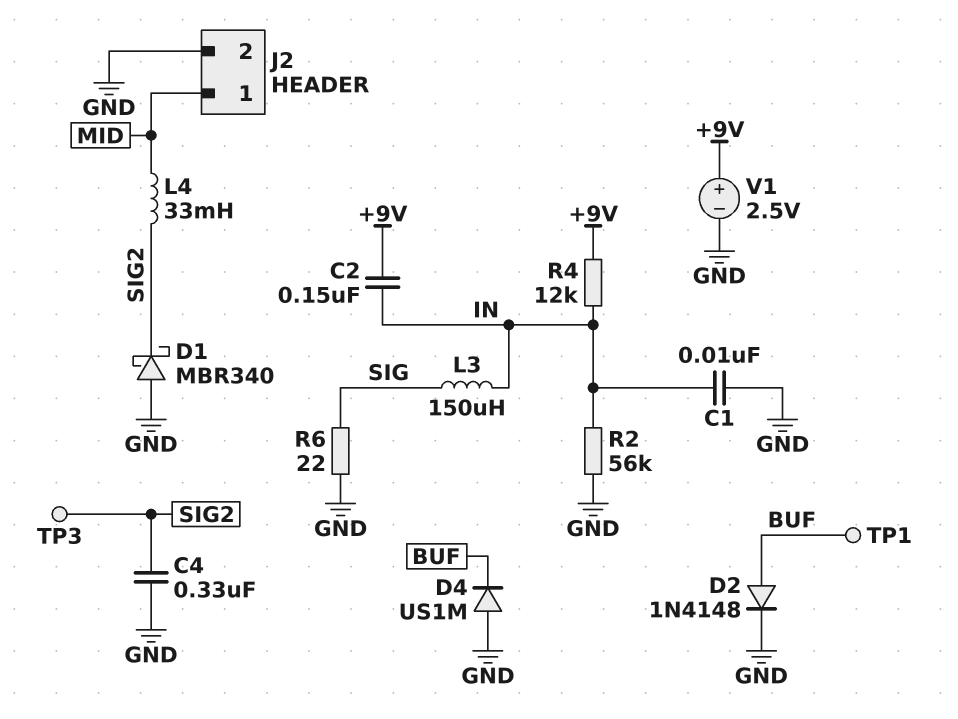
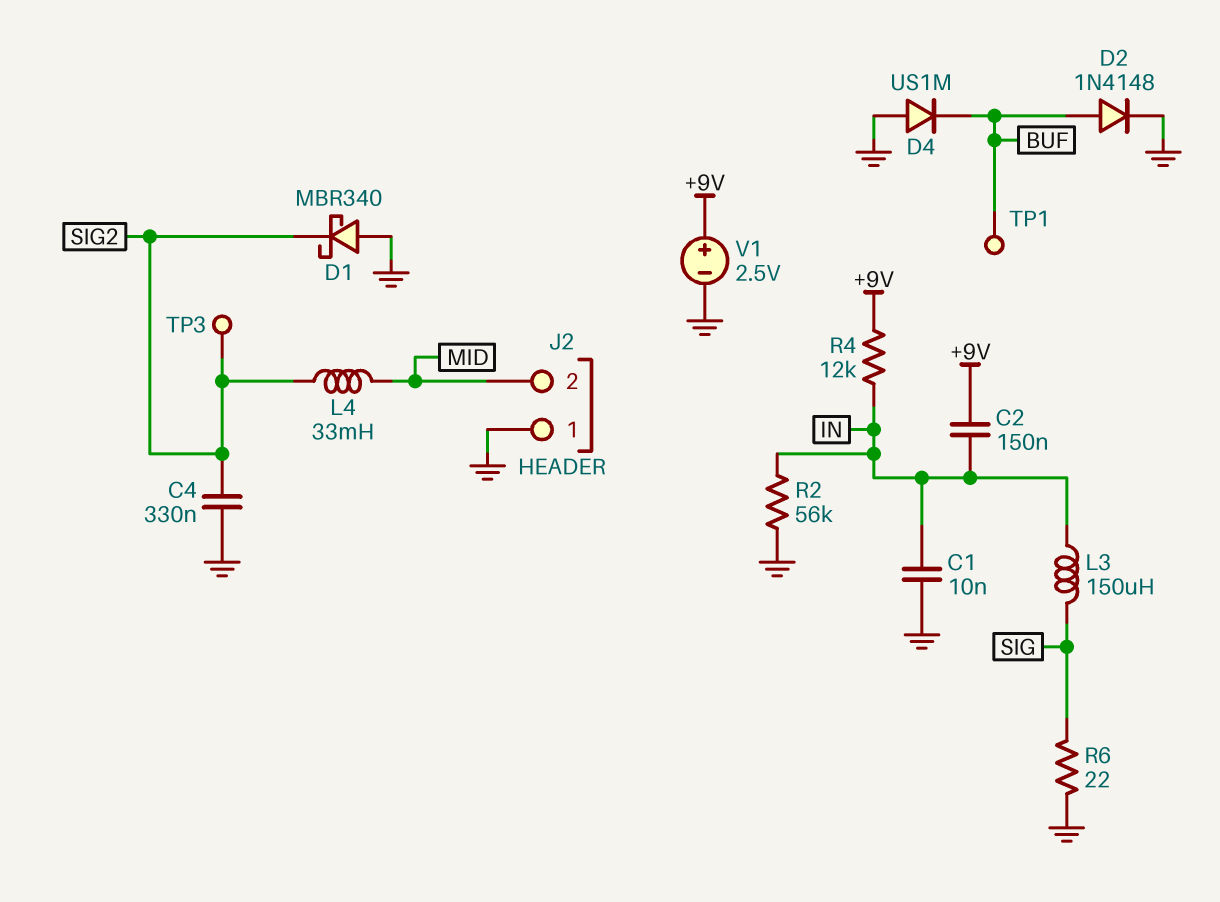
J2 pin 1: MID -> GND
J2 pin 2: GND -> MID

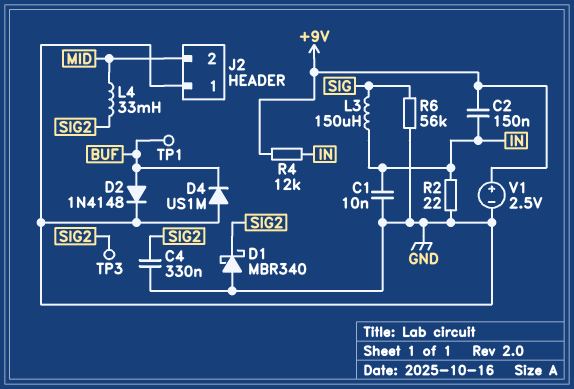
R2: 56k (GND, IN) -> 22 (GND, IN)
R6: 22 (GND, SIG) -> 56k (GND, SIG)

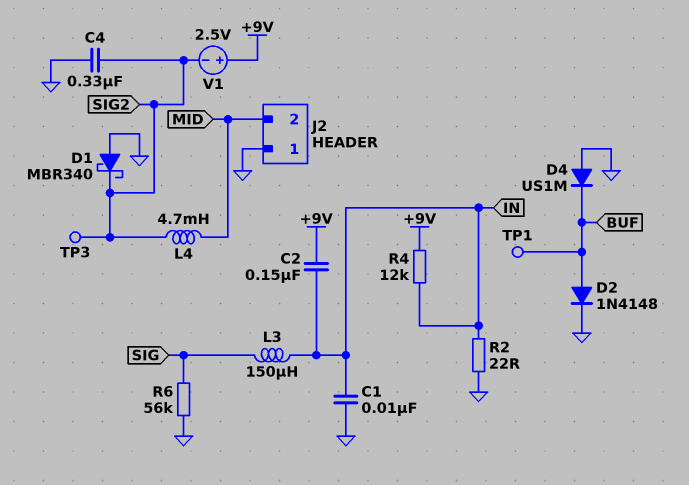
L4: 33mH (MID, SIG2) -> 4.7mH (MID, SIG2)
V1: 2.5V (plus +9V, minus GND) -> 2.5V (plus +9V, minus SIG2)

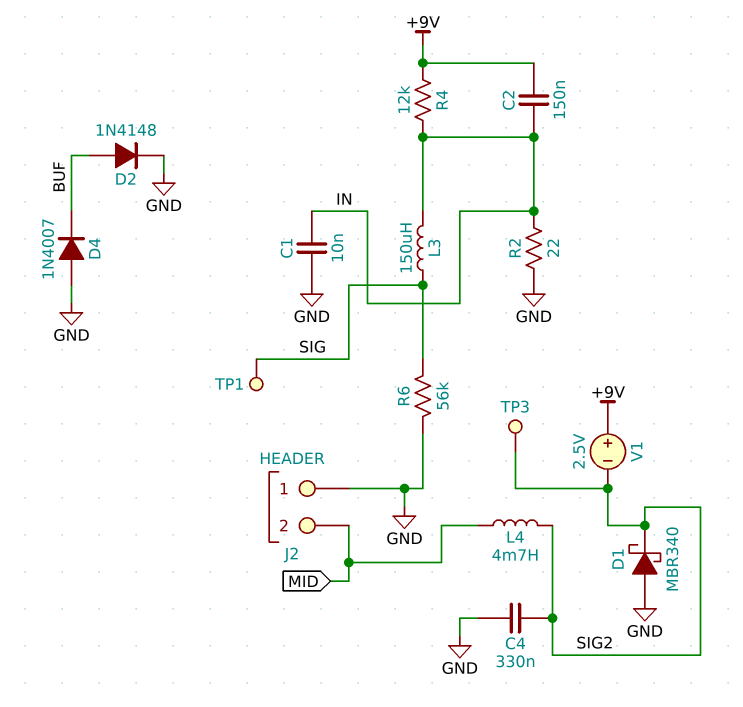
D4: diode US1M (A GND, K BUF) -> diode 1N4007 (A GND, K BUF)
TP1: test point (BUF) -> test point (SIG)

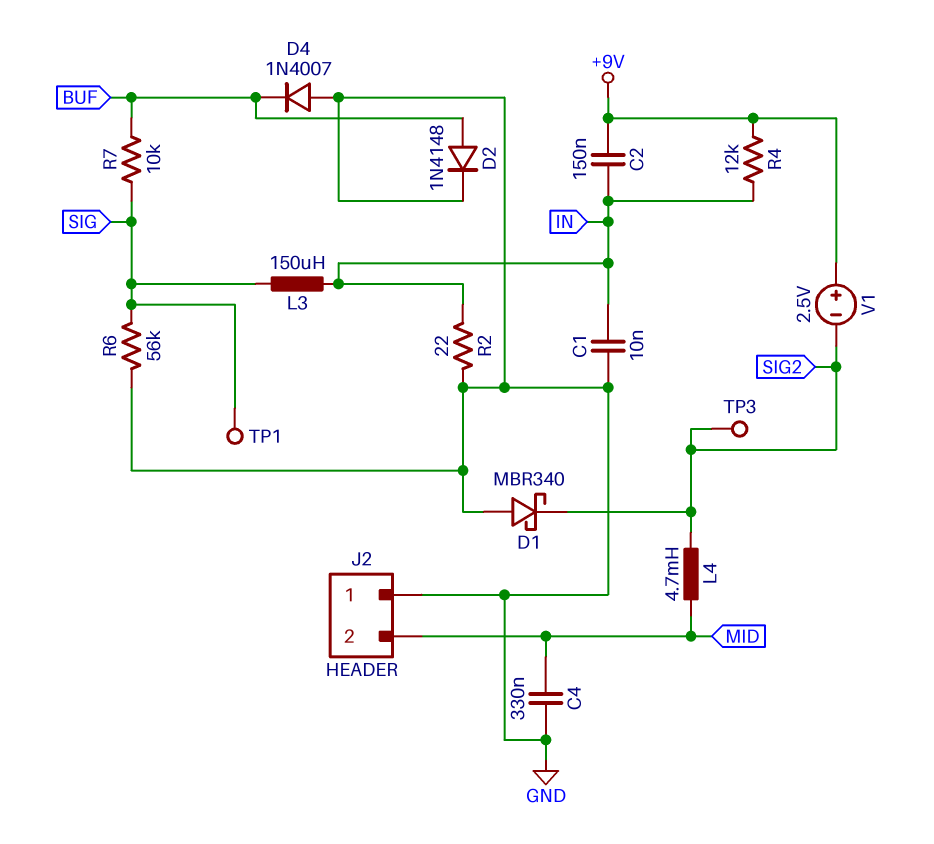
C4: 330nF (GND, SIG2) -> 330nF (GND, MID)
R7: none -> 10k (BUF, SIG)

